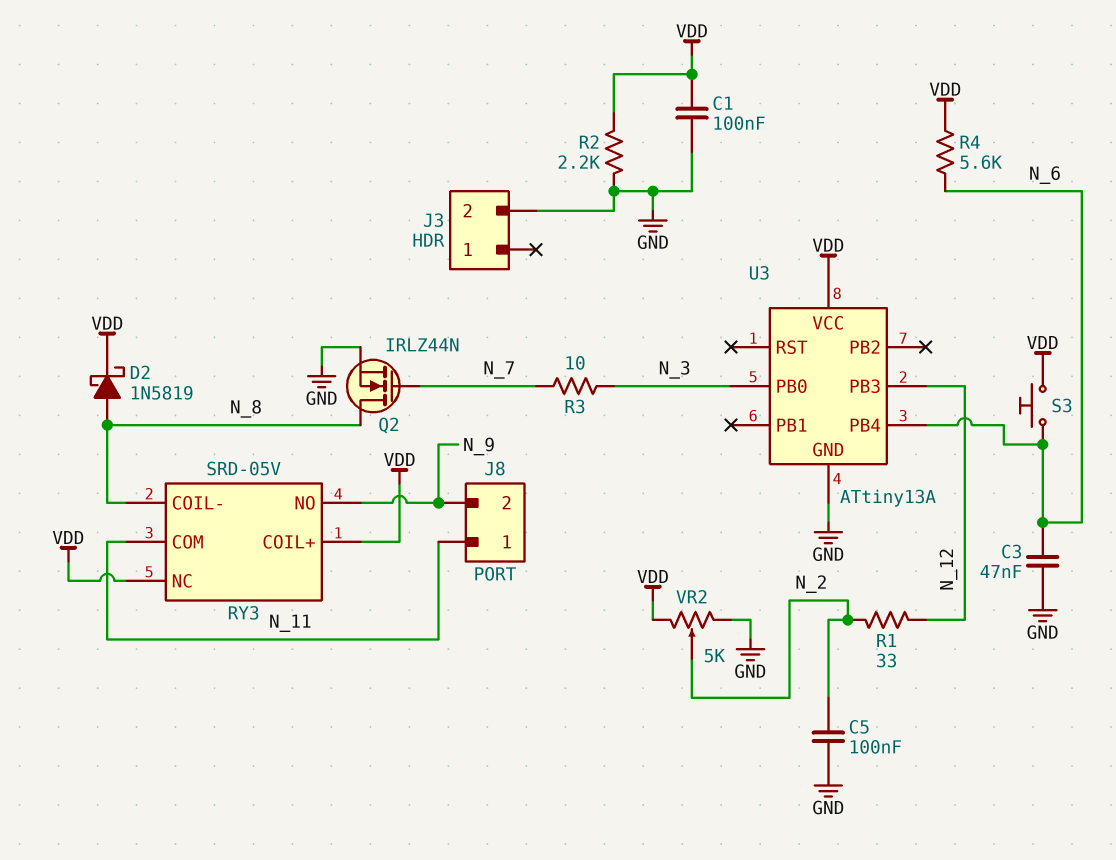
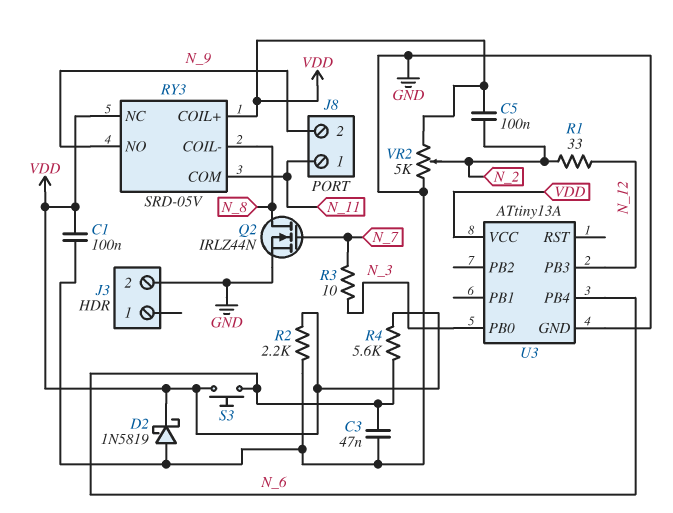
C5: 100nF (GND, N_2) -> 100nF (N_2, VDD)
D2: schottky 1N5819 (A N_8, K VDD) -> schottky 1N5819 (A GND, K VDD)

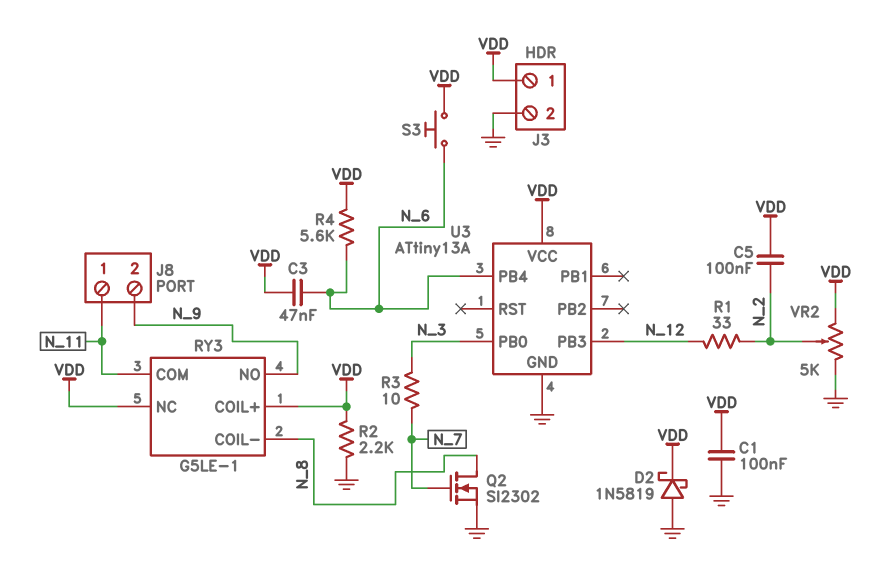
C3: 47nF (GND, N_6) -> 47nF (N_6, VDD)
J3 pin 1: none -> VDD
Q2: NMOS IRLZ44N (G N_7, D N_8, S GND) -> NMOS SI2302 (G N_7, D N_8, S GND)
RY3: SRD-05V -> G5LE-1

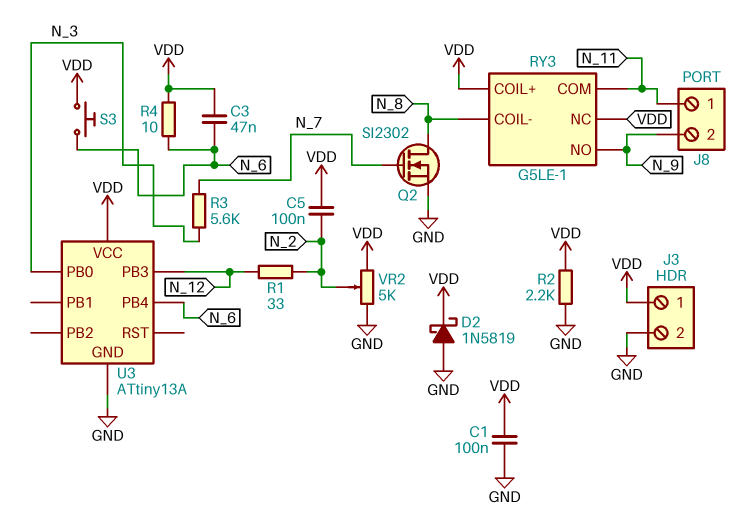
R3: 10 (N_3, N_7) -> 5.6k (N_3, N_7)
R4: 5.6k (N_6, VDD) -> 10 (N_6, VDD)

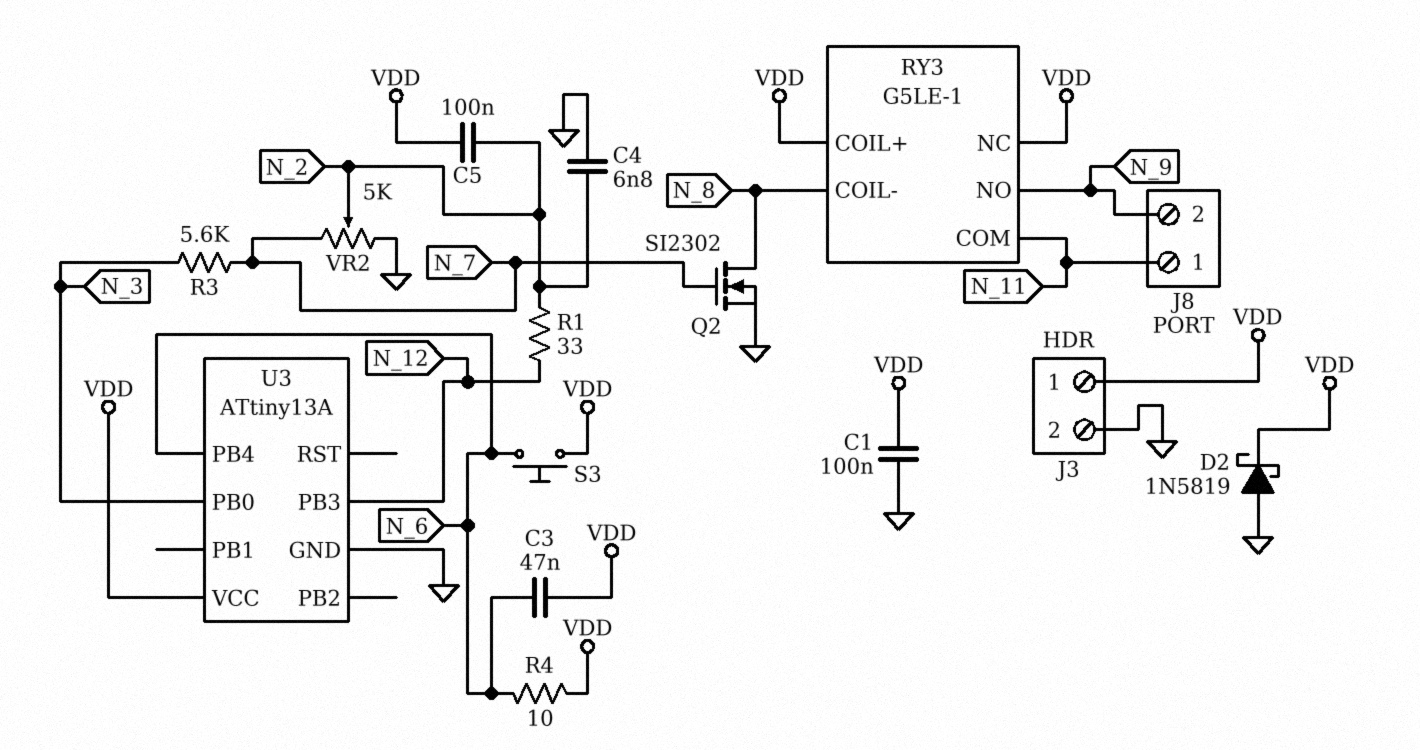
C4: none -> 6.8nF (GND, N_2)
R2: 2.2k (GND, VDD) -> none
VR2: 5k (GND, VDD, wiper N_2) -> 5k (GND, N_7, wiper N_2)

